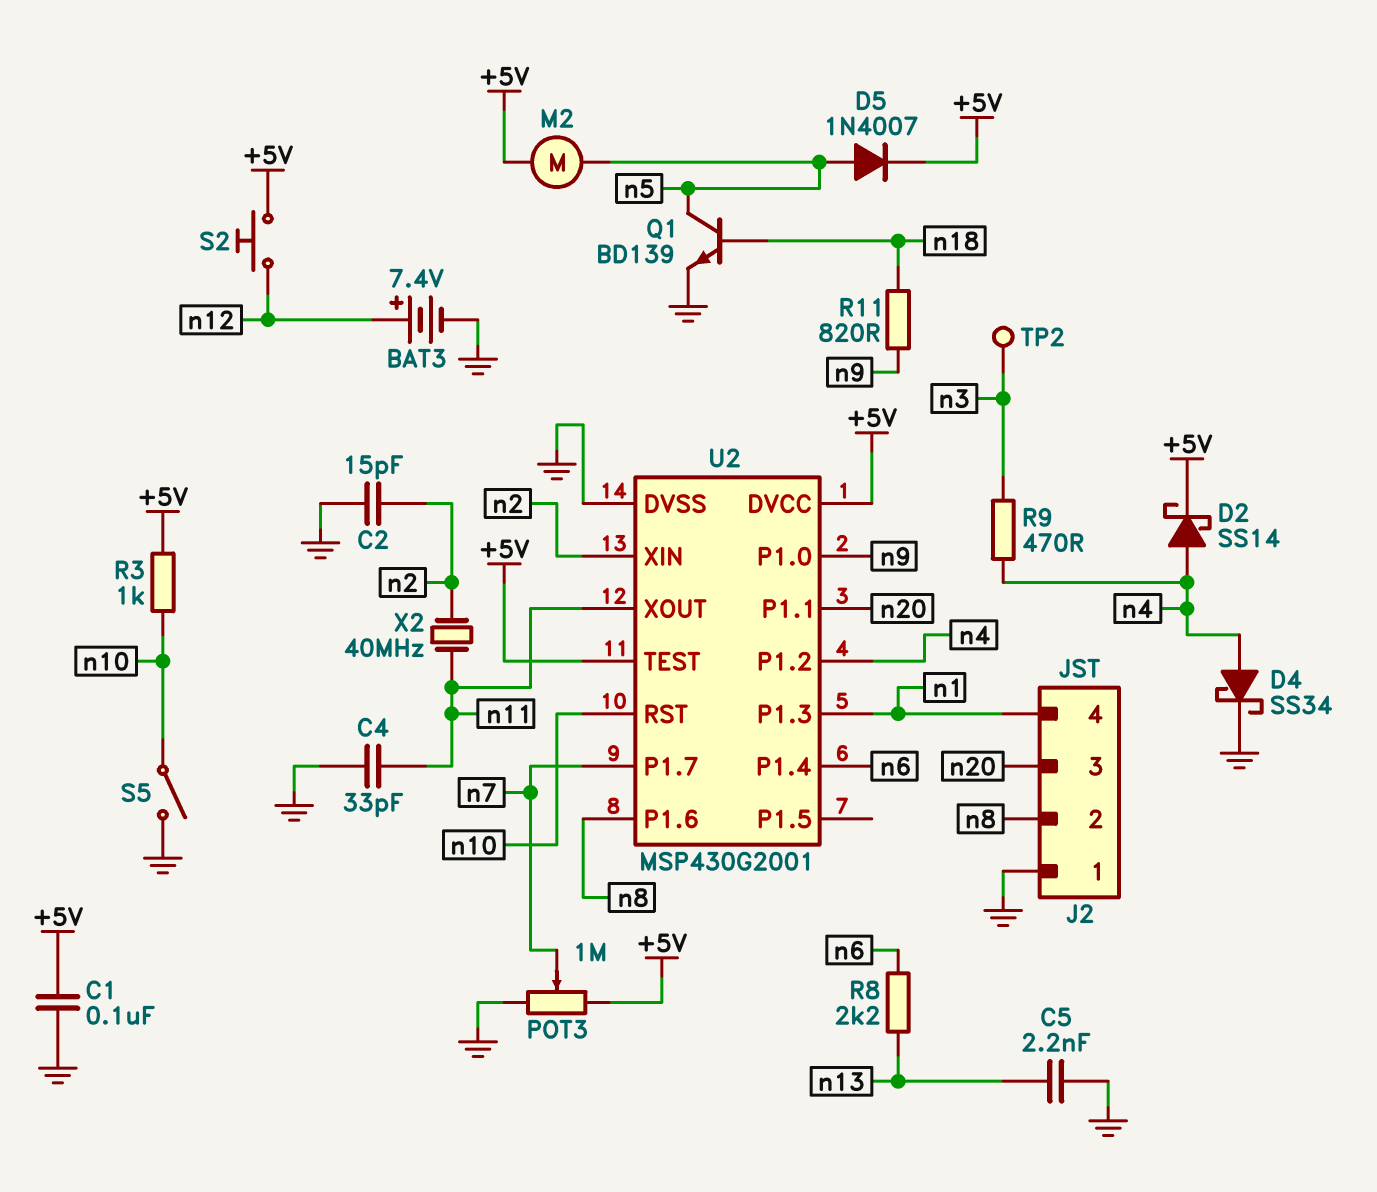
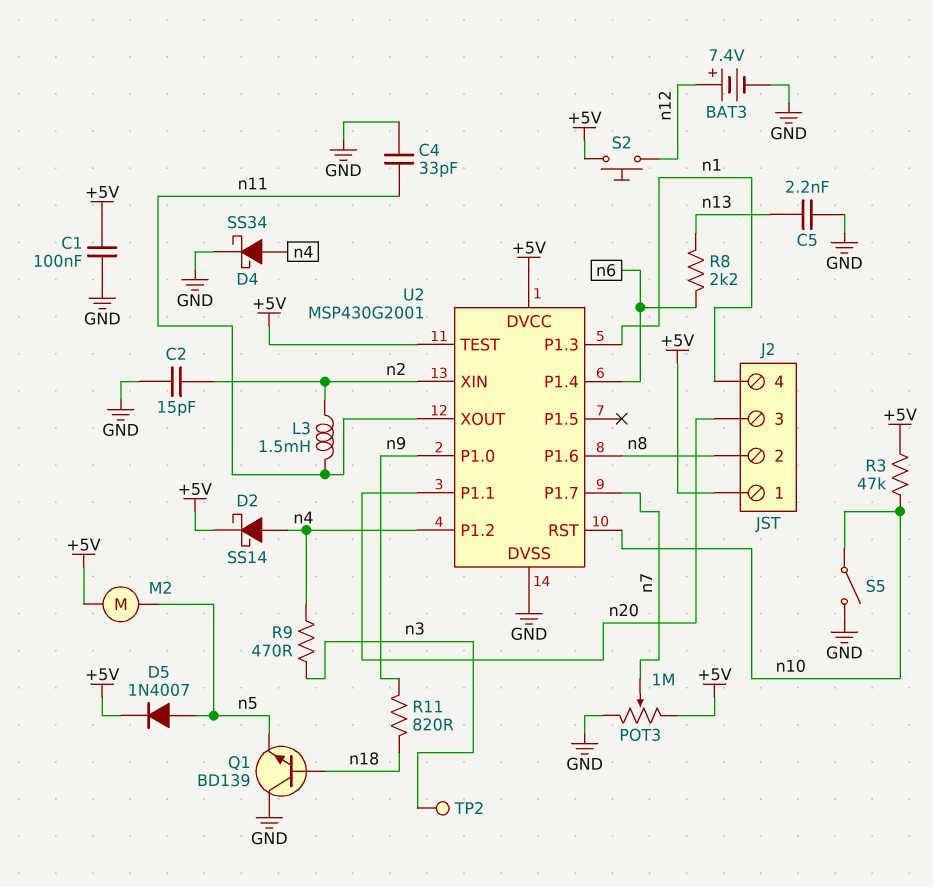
J2 pin 1: GND -> +5V
L3: none -> 1.5mH (n2, n11)
Q1: NPN BD139 (B n18, C n5, E GND) -> NPN BD139 (B n18, C GND, E n5)
R3: 1k (+5V, n10) -> 47k (+5V, n10)
X2: 40MHz (n2, n11) -> none

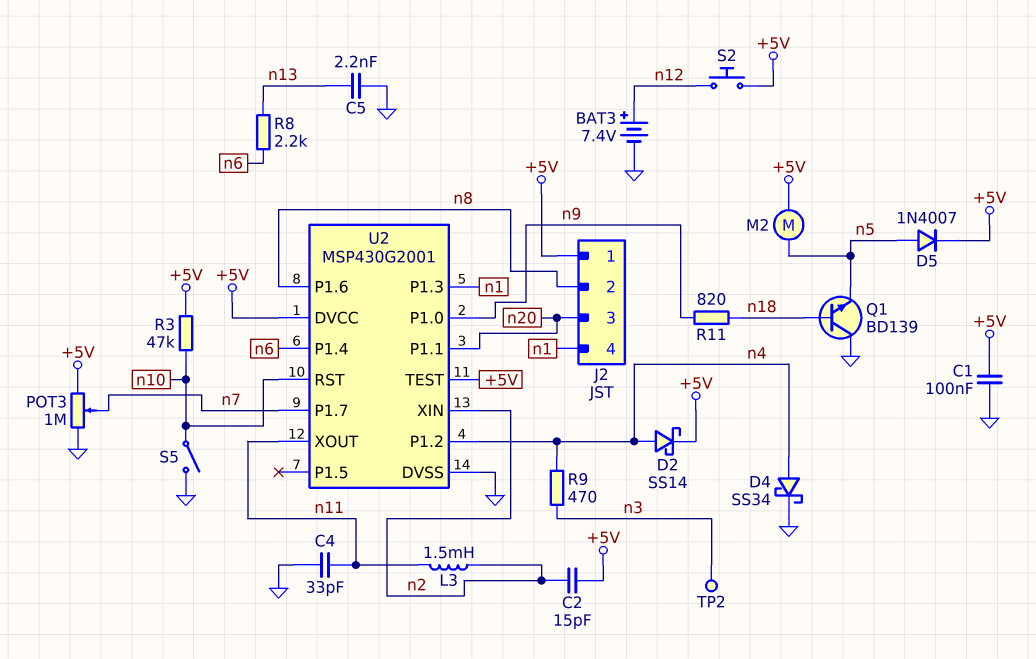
C2: 15pF (GND, n2) -> 15pF (+5V, n2)

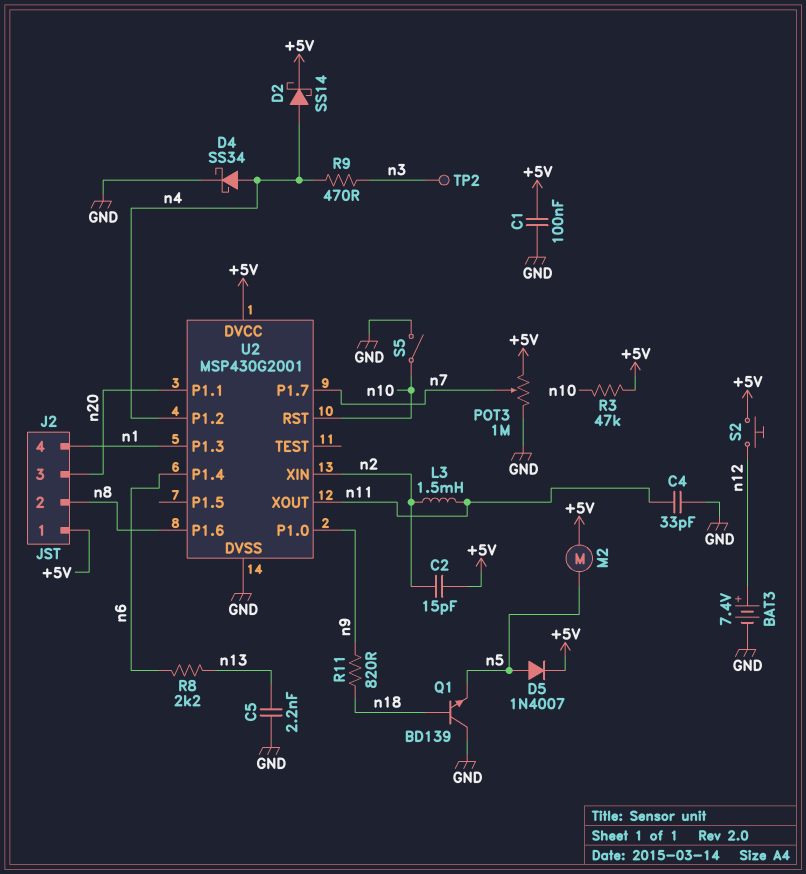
U2 pin TEST: +5V -> none

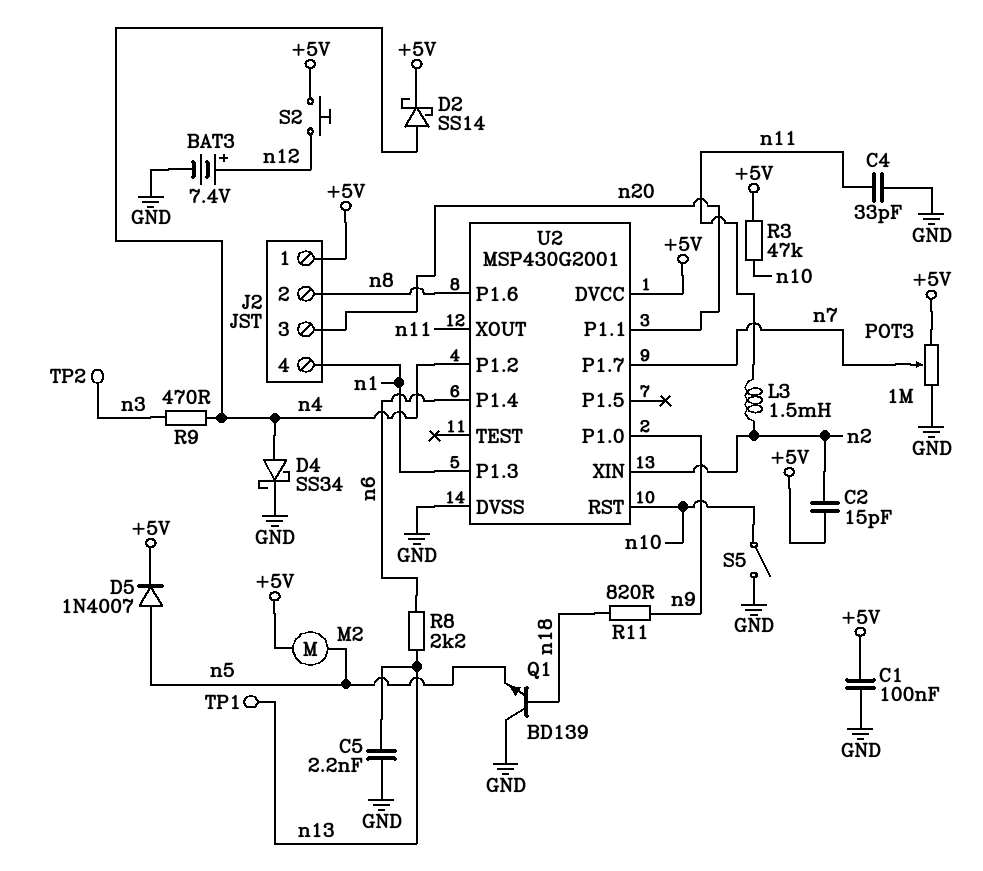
TP1: none -> test point (n13)

